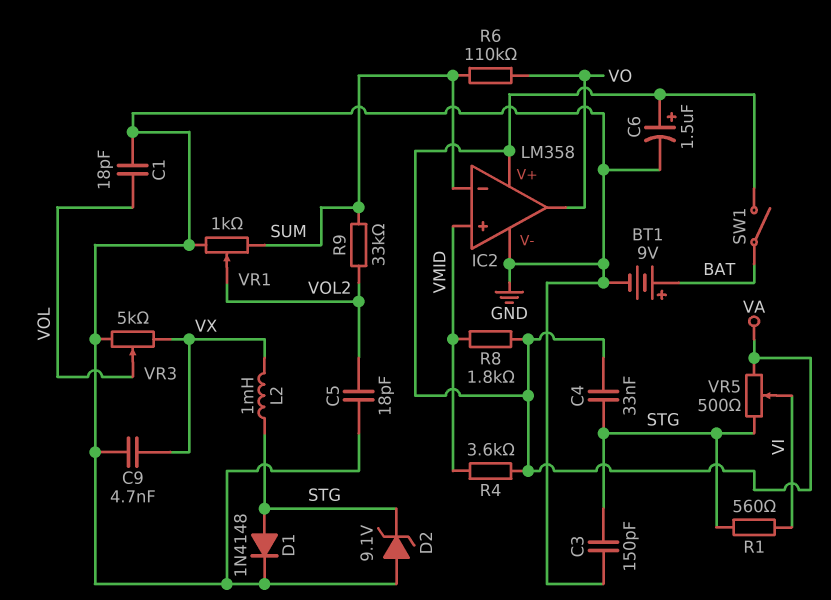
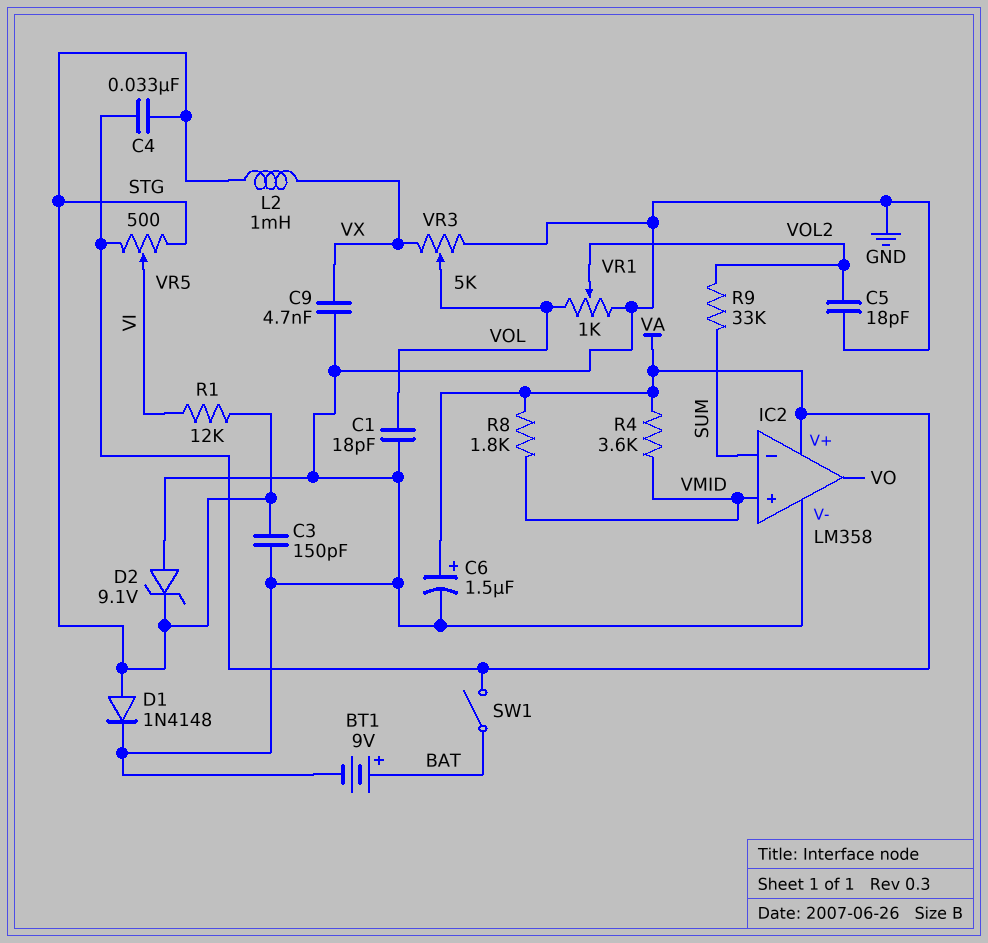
R1: 560 (STG, VI) -> 12k (STG, VI)
R6: 110k (SUM, VO) -> none
VR1: 1k (GND, SUM, wiper VOL2) -> 1k (GND, VOL, wiper VOL2)

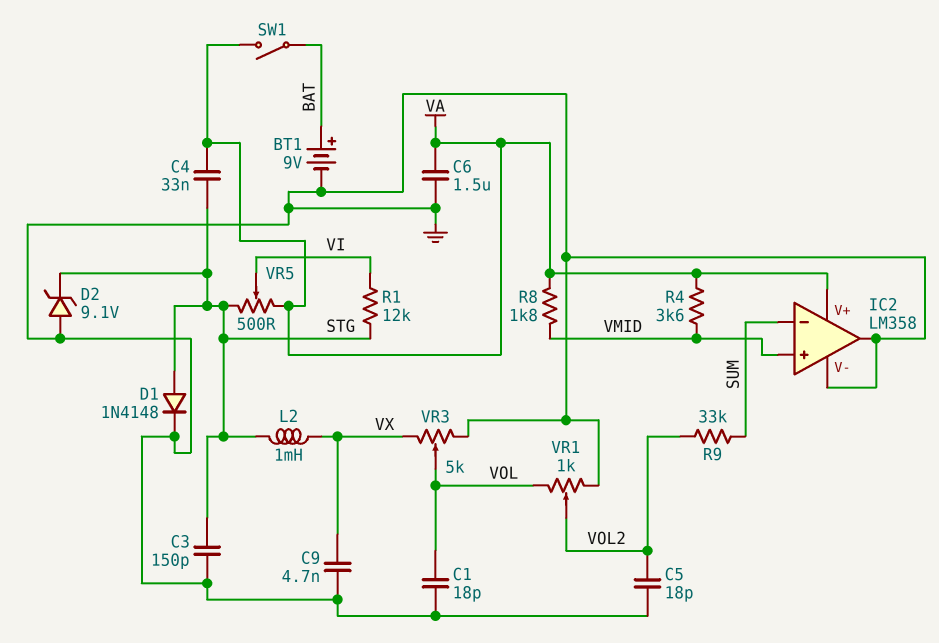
C6: 1.5uF (plus VA, minus GND) -> 1.5uF (GND, VA)
IC2 pin out: VO -> GND

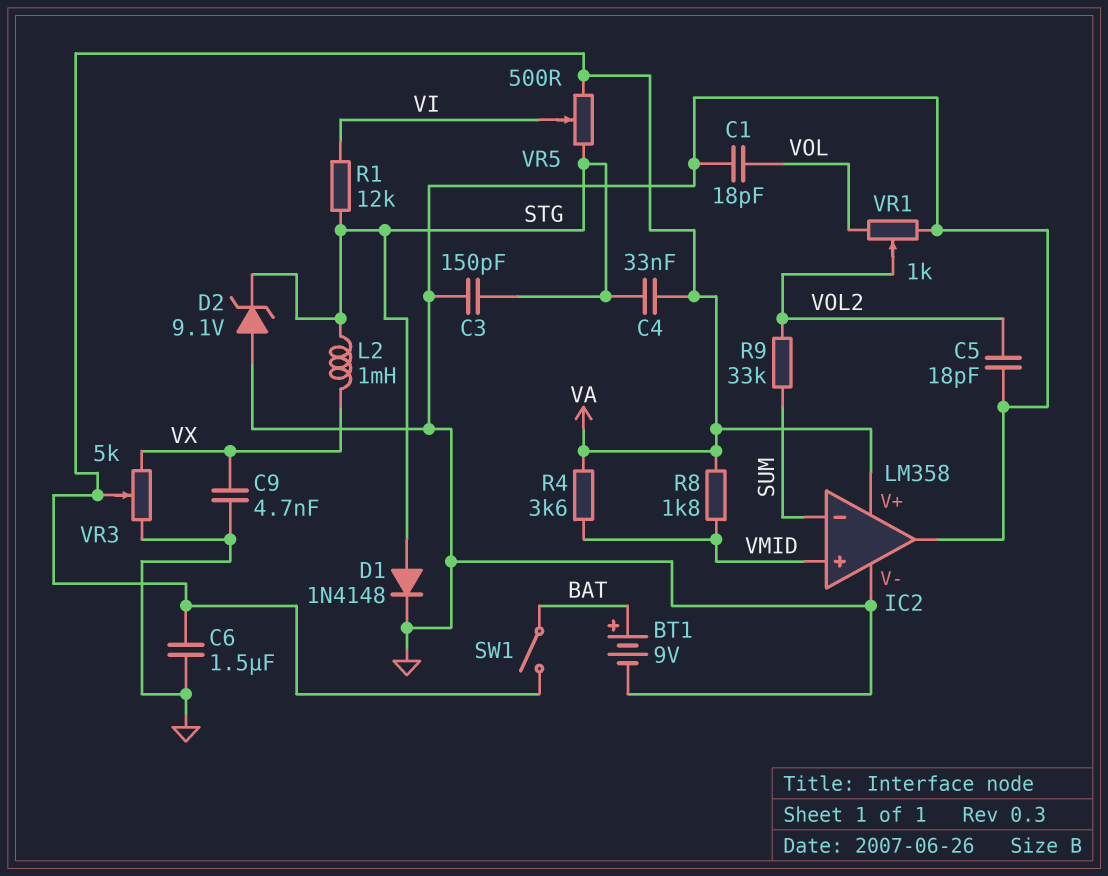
VR3: 5k (GND, VX, wiper VOL) -> 5k (GND, VX, wiper VA)

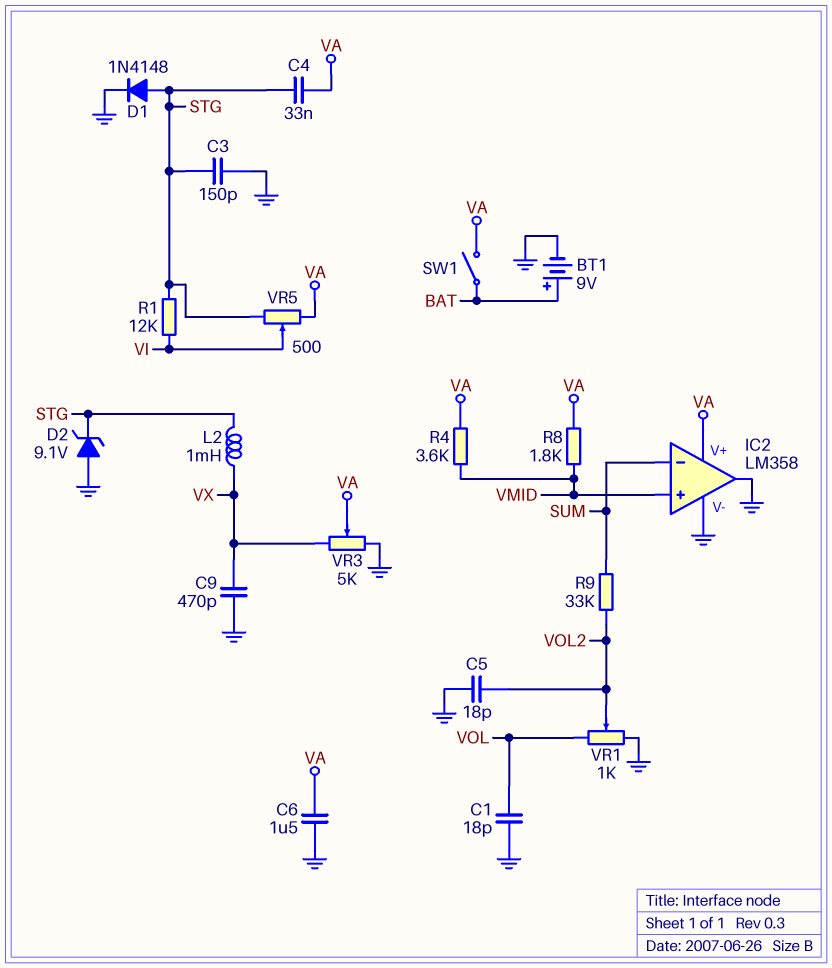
C9: 4.7nF (GND, VX) -> 470pF (GND, VX)

